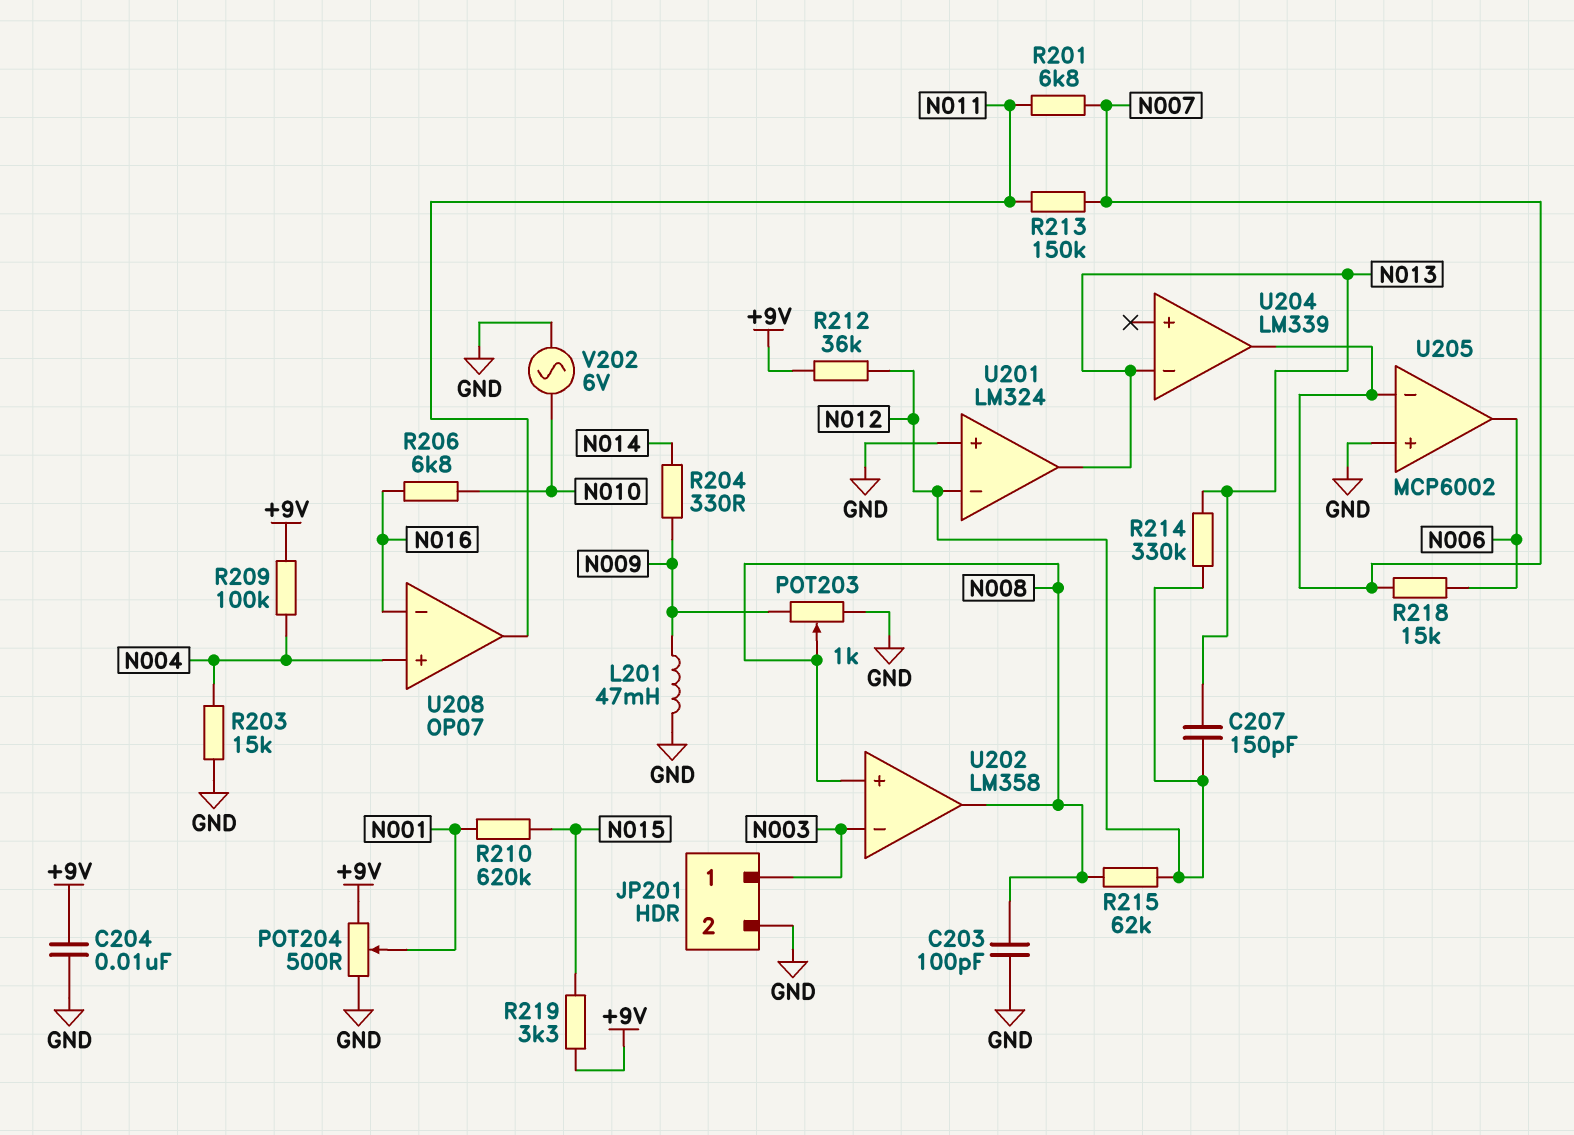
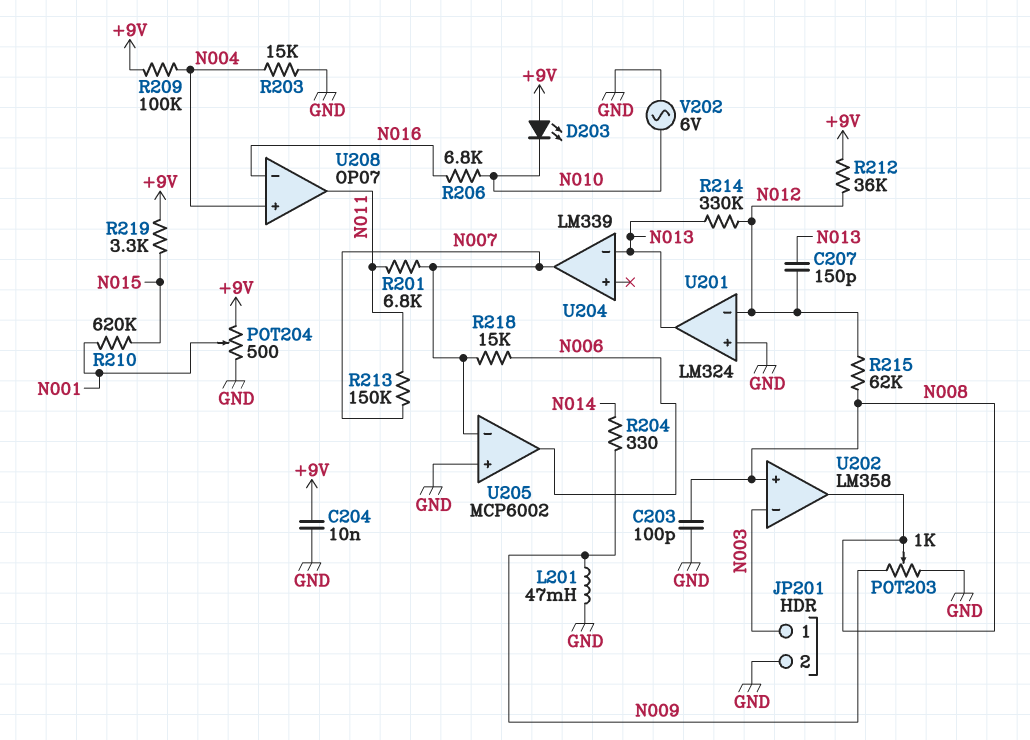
D203: none -> LED (A +9V, K N010)

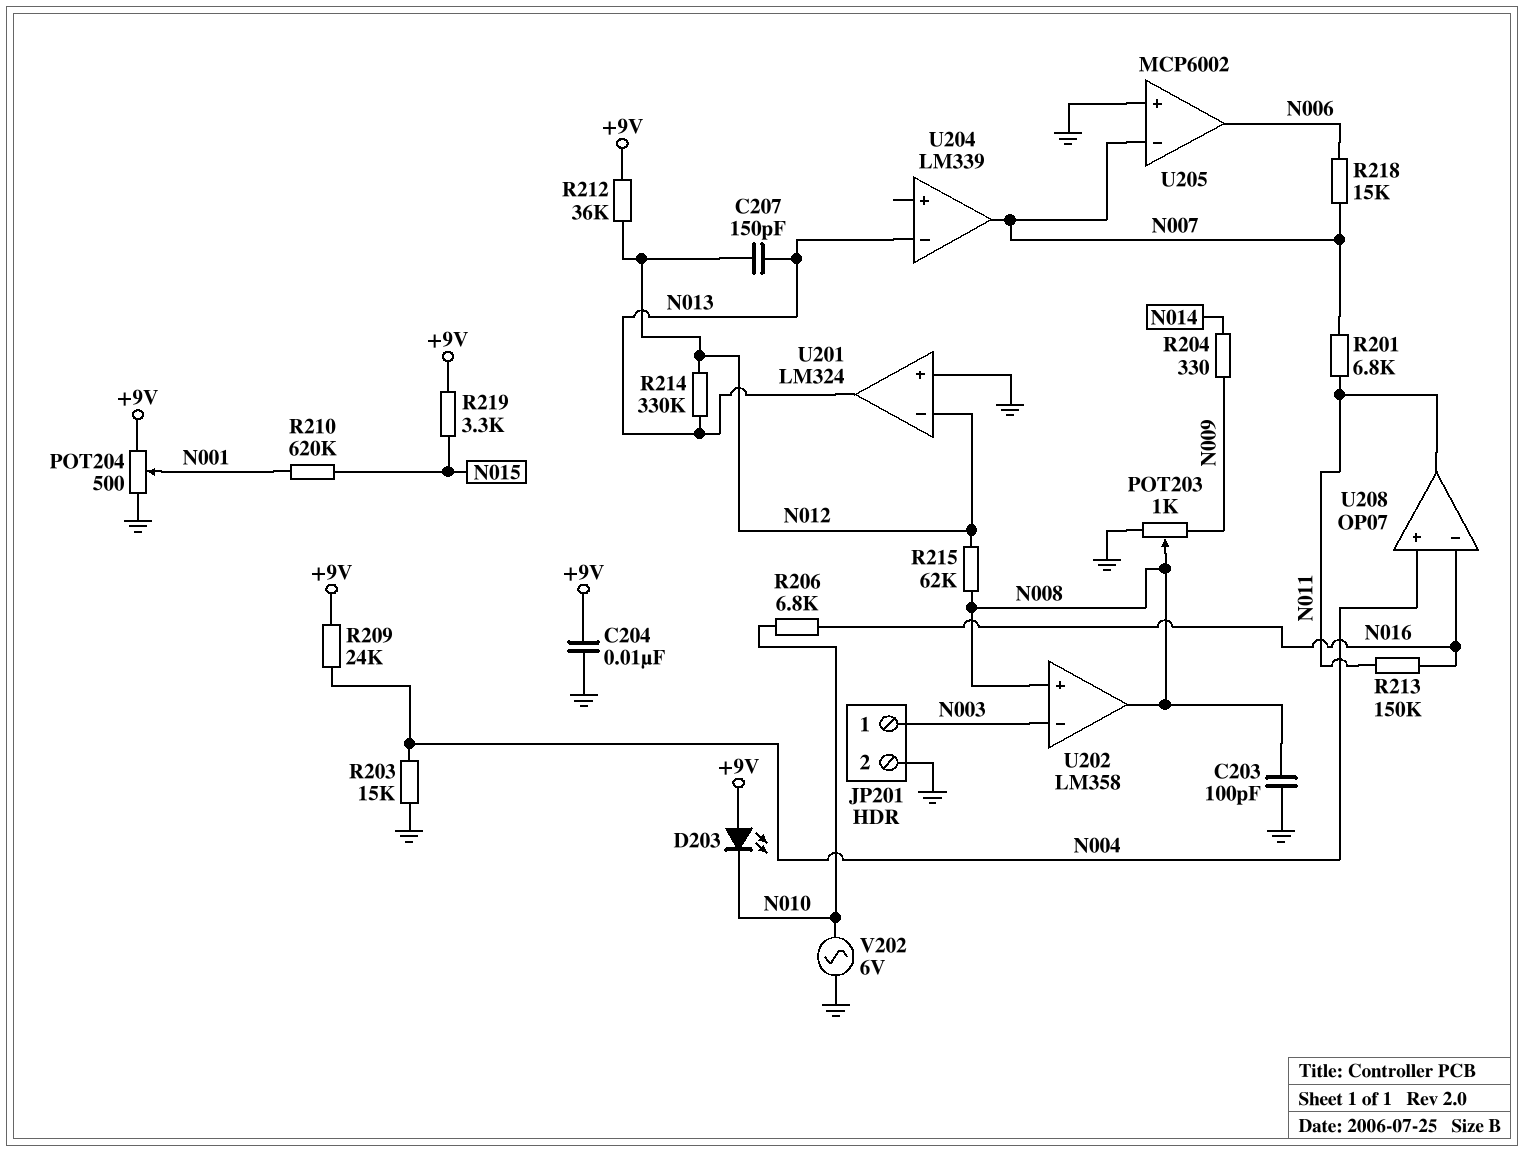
L201: 47mH (GND, N009) -> none
R209: 100k (+9V, N004) -> 24k (+9V, N004)
R213: 150k (N007, N011) -> 150k (N011, N016)

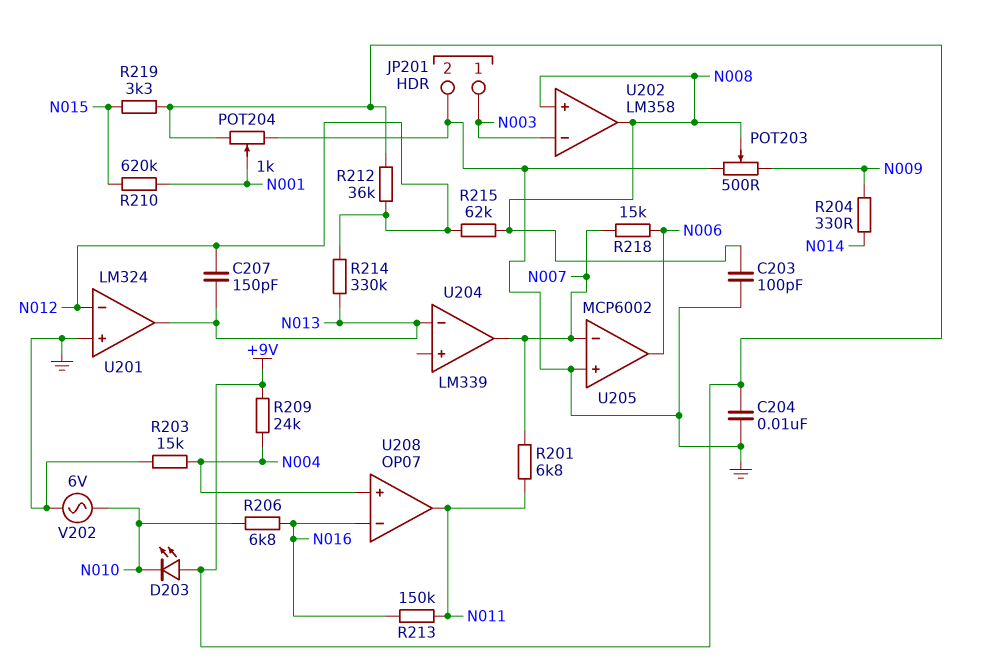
POT203: 1k (GND, N009, wiper N008) -> 500 (GND, N009, wiper N008)
POT204: 500 (+9V, GND, wiper N001) -> 1k (+9V, GND, wiper N001)

